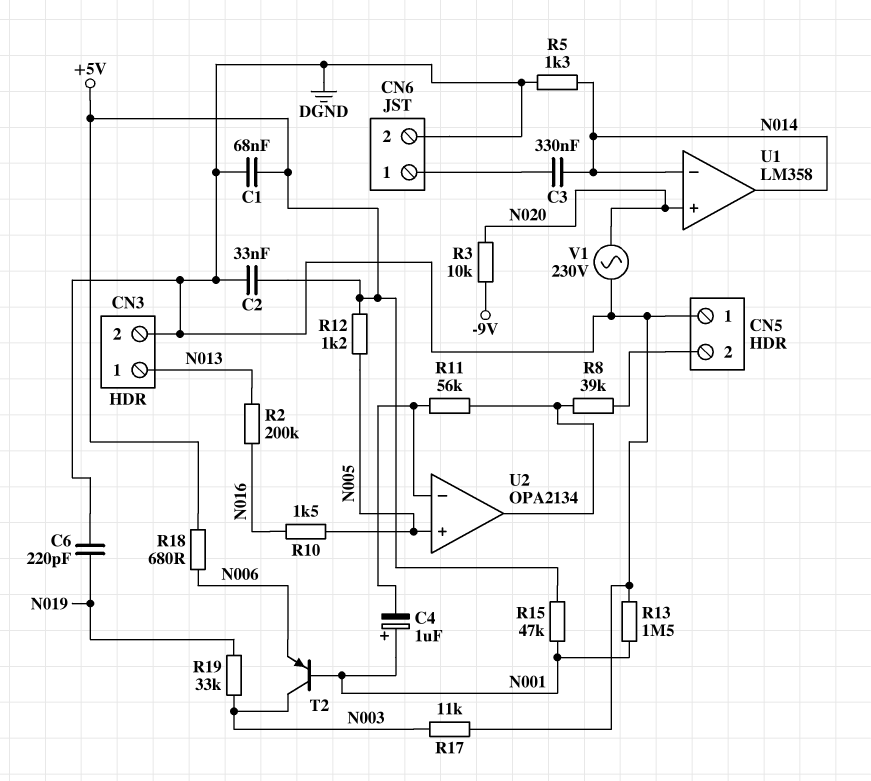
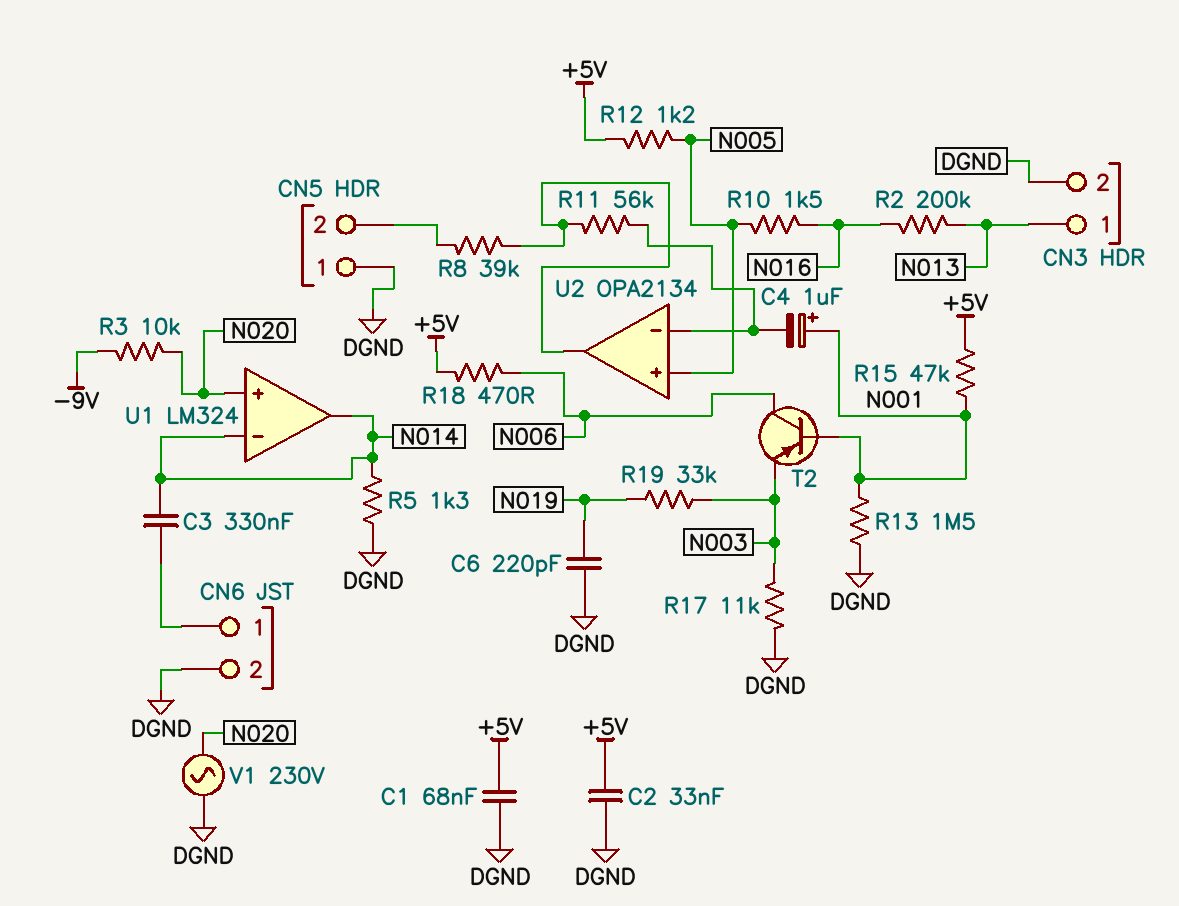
R18: 680 (+5V, N006) -> 470 (+5V, N006)
T2: PNP (B N001, C N003, E N006) -> PNP (B N001, C N006, E N003)
U1: LM358 -> LM324

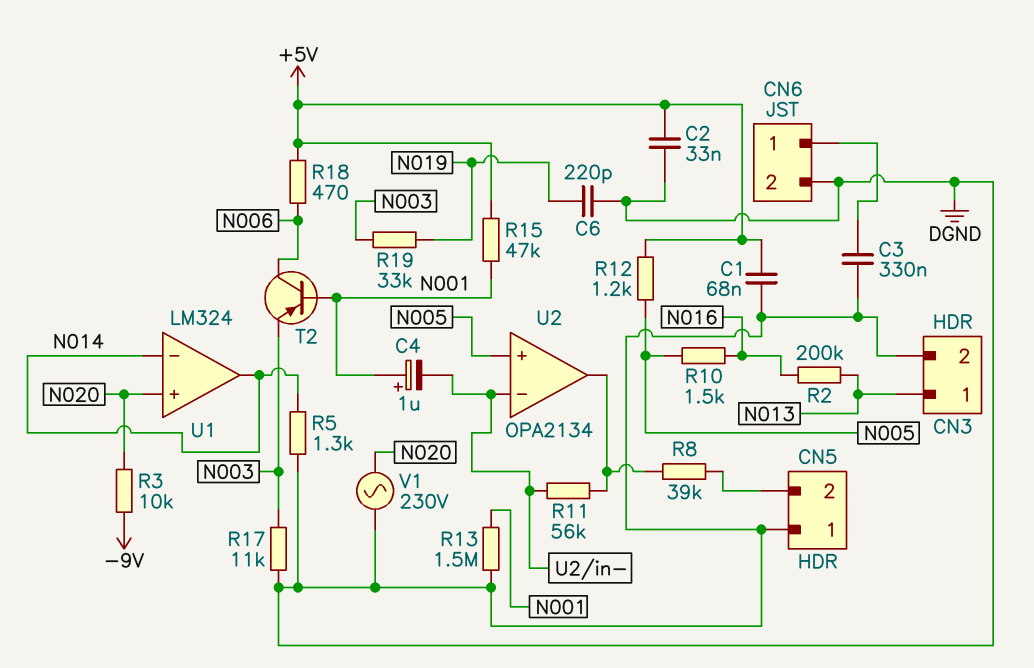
C3: 330nF (CN6/1, N014) -> 330nF (CN6/1, DGND)

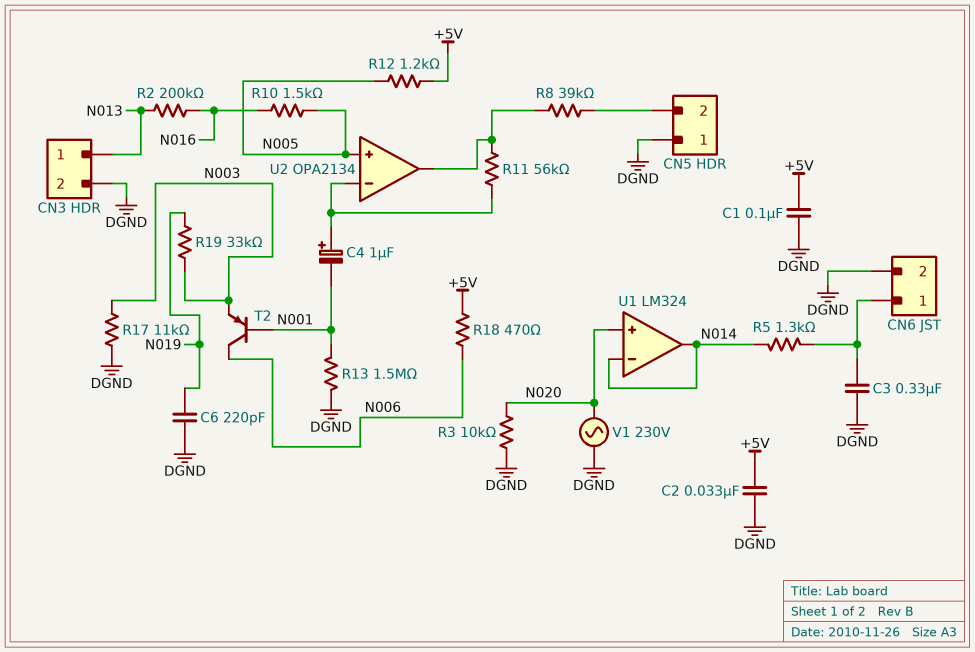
C1: 68nF (+5V, DGND) -> 100nF (+5V, DGND)
C4: 1uF (plus N001, minus U2/in-) -> 1uF (plus U2/in-, minus N001)
R3: 10k (-9V, N020) -> 10k (DGND, N020)
R5: 1.3k (DGND, N014) -> 1.3k (CN6/1, N014)
R15: 47k (+5V, N001) -> none

